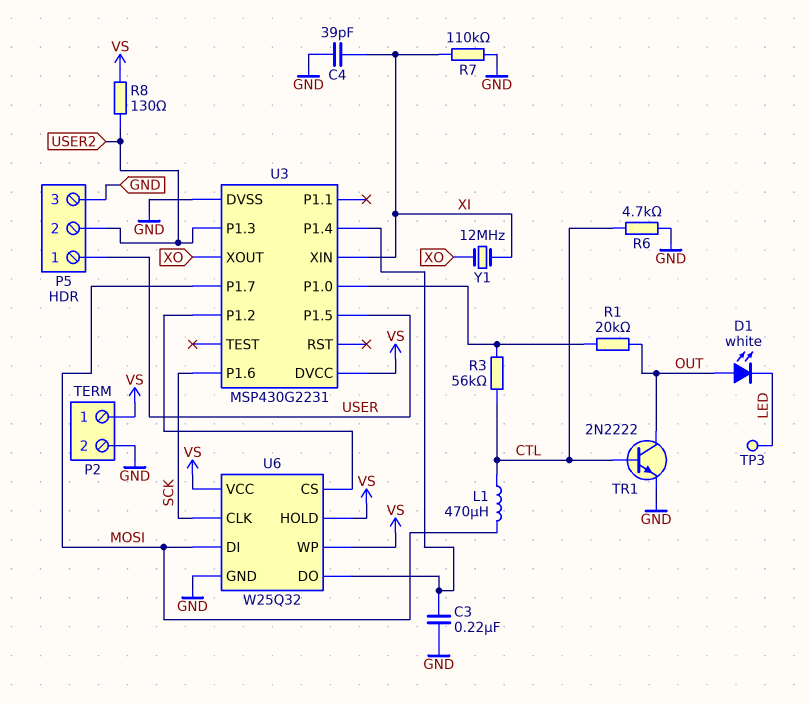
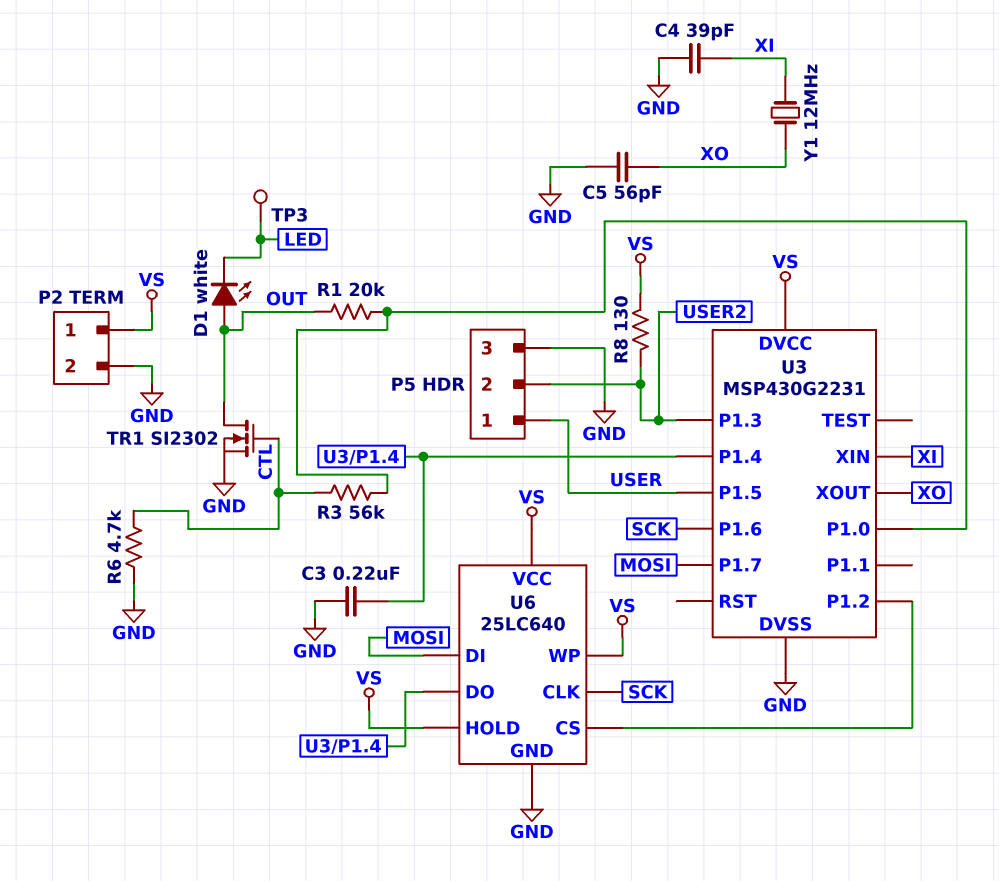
C5: none -> 56pF (GND, XO)
L1: 470uH (CTL, MOSI) -> none
R7: 110k (GND, XI) -> none
TR1: NPN 2N2222 (B CTL, C OUT, E GND) -> NMOS SI2302 (G CTL, D OUT, S GND)
U6: W25Q32 -> 25LC640

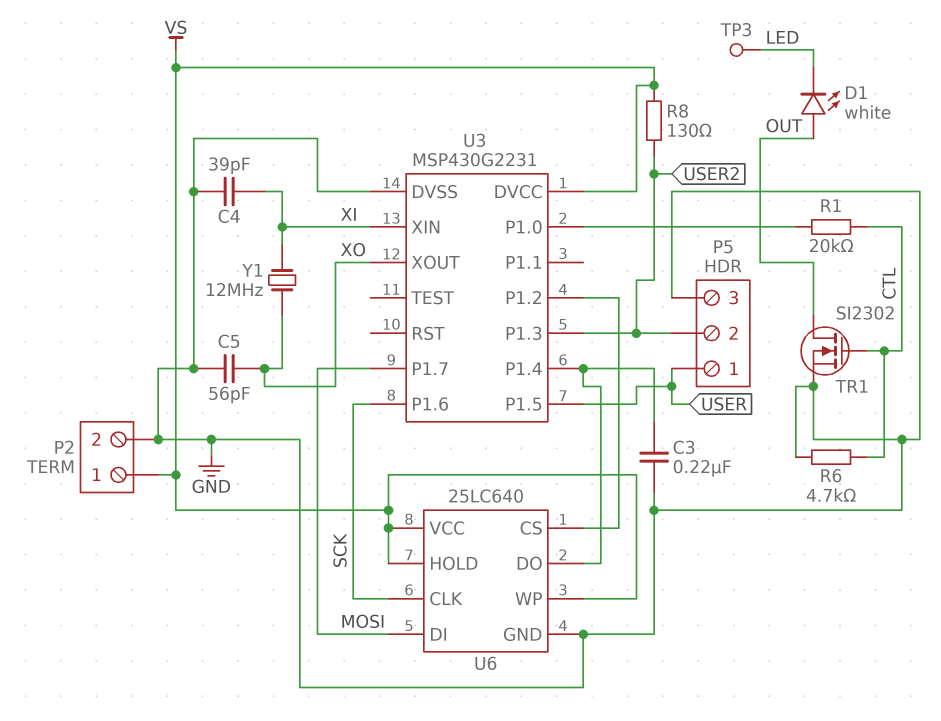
R1: 20k (OUT, U3/P1.0) -> 20k (CTL, U3/P1.0)
R3: 56k (CTL, U3/P1.0) -> none

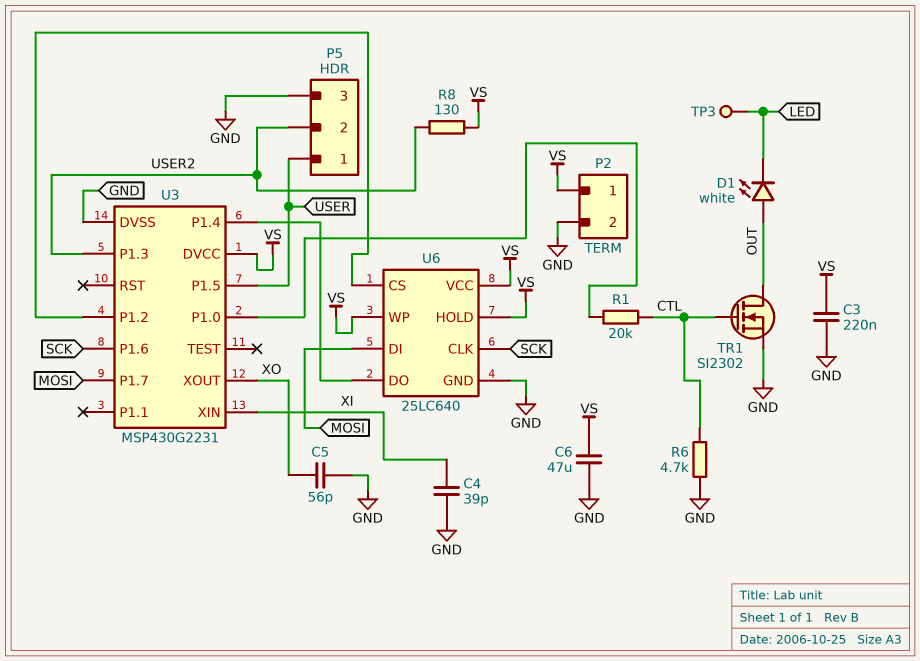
C3: 220nF (GND, U3/P1.4) -> 220nF (GND, VS)
C6: none -> 47uF (GND, VS)
Y1: 12MHz (XI, XO) -> none

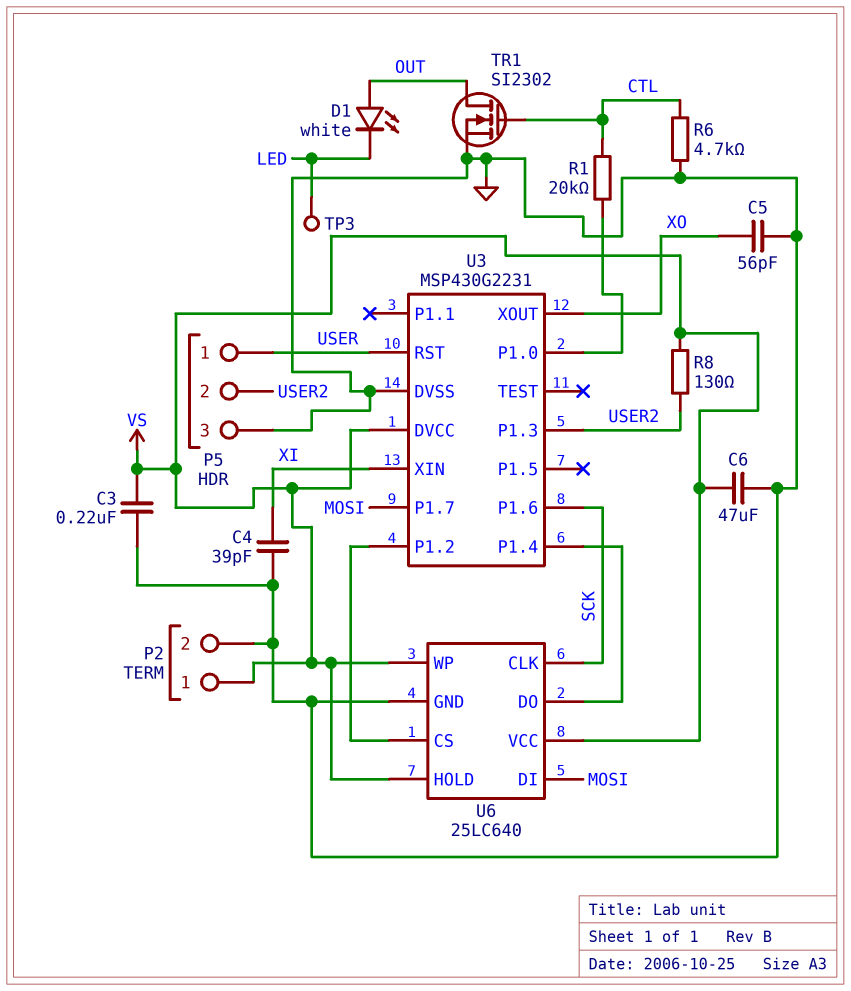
U3 pin P1.5: USER -> none
U3 pin RST: none -> USER

